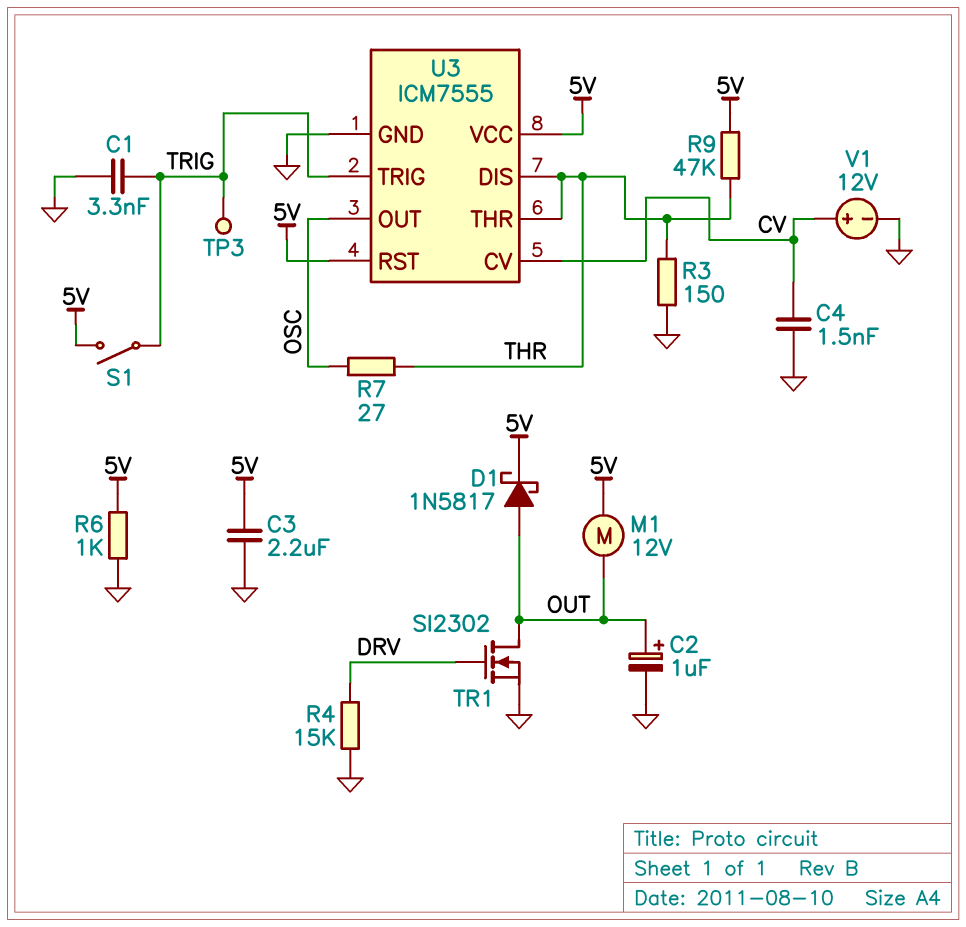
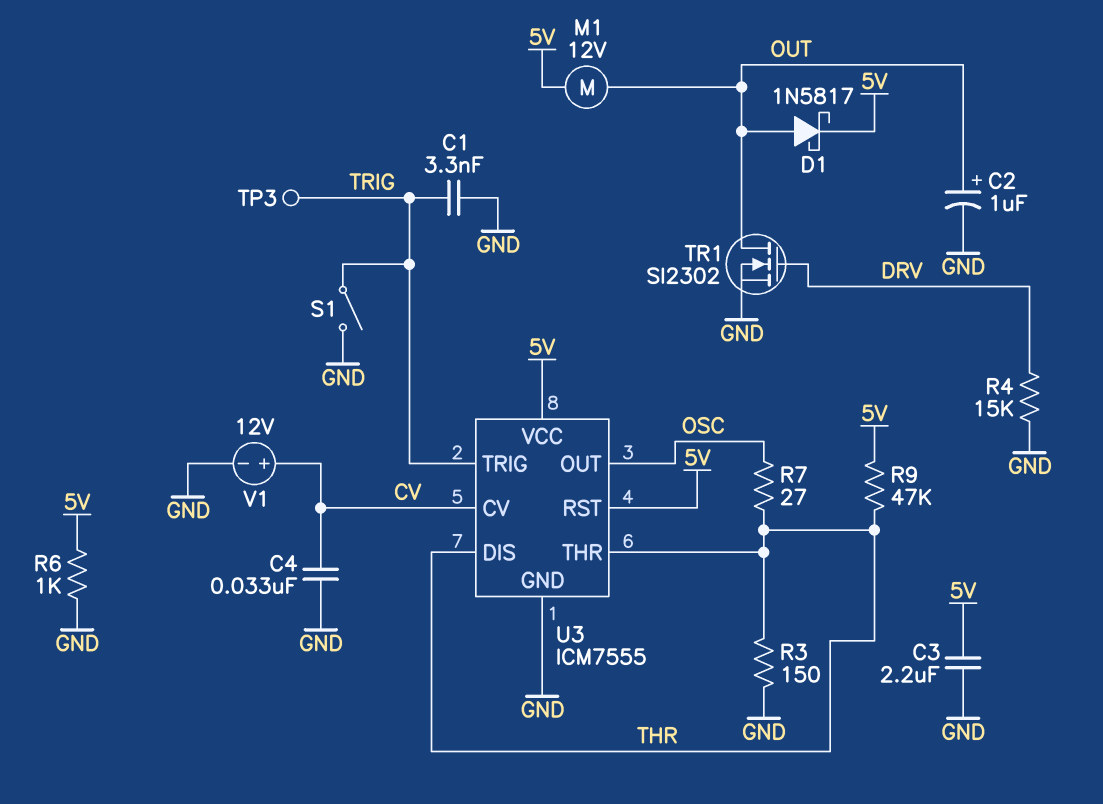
C4: 1.5nF (CV, GND) -> 33nF (CV, GND)
S1: switch (5V, TRIG) -> switch (GND, TRIG)

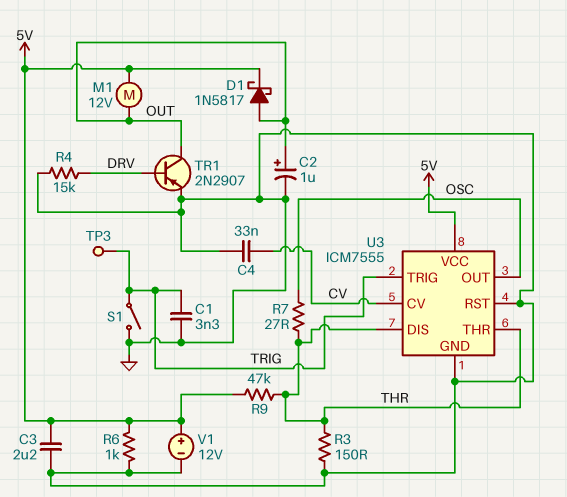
TR1: NMOS SI2302 (G DRV, D OUT, S GND) -> PNP 2N2907 (B DRV, C OUT, E GND)
U3 pin RST: 5V -> GND
V1: 12V (plus CV, minus GND) -> 12V (plus 5V, minus GND)

